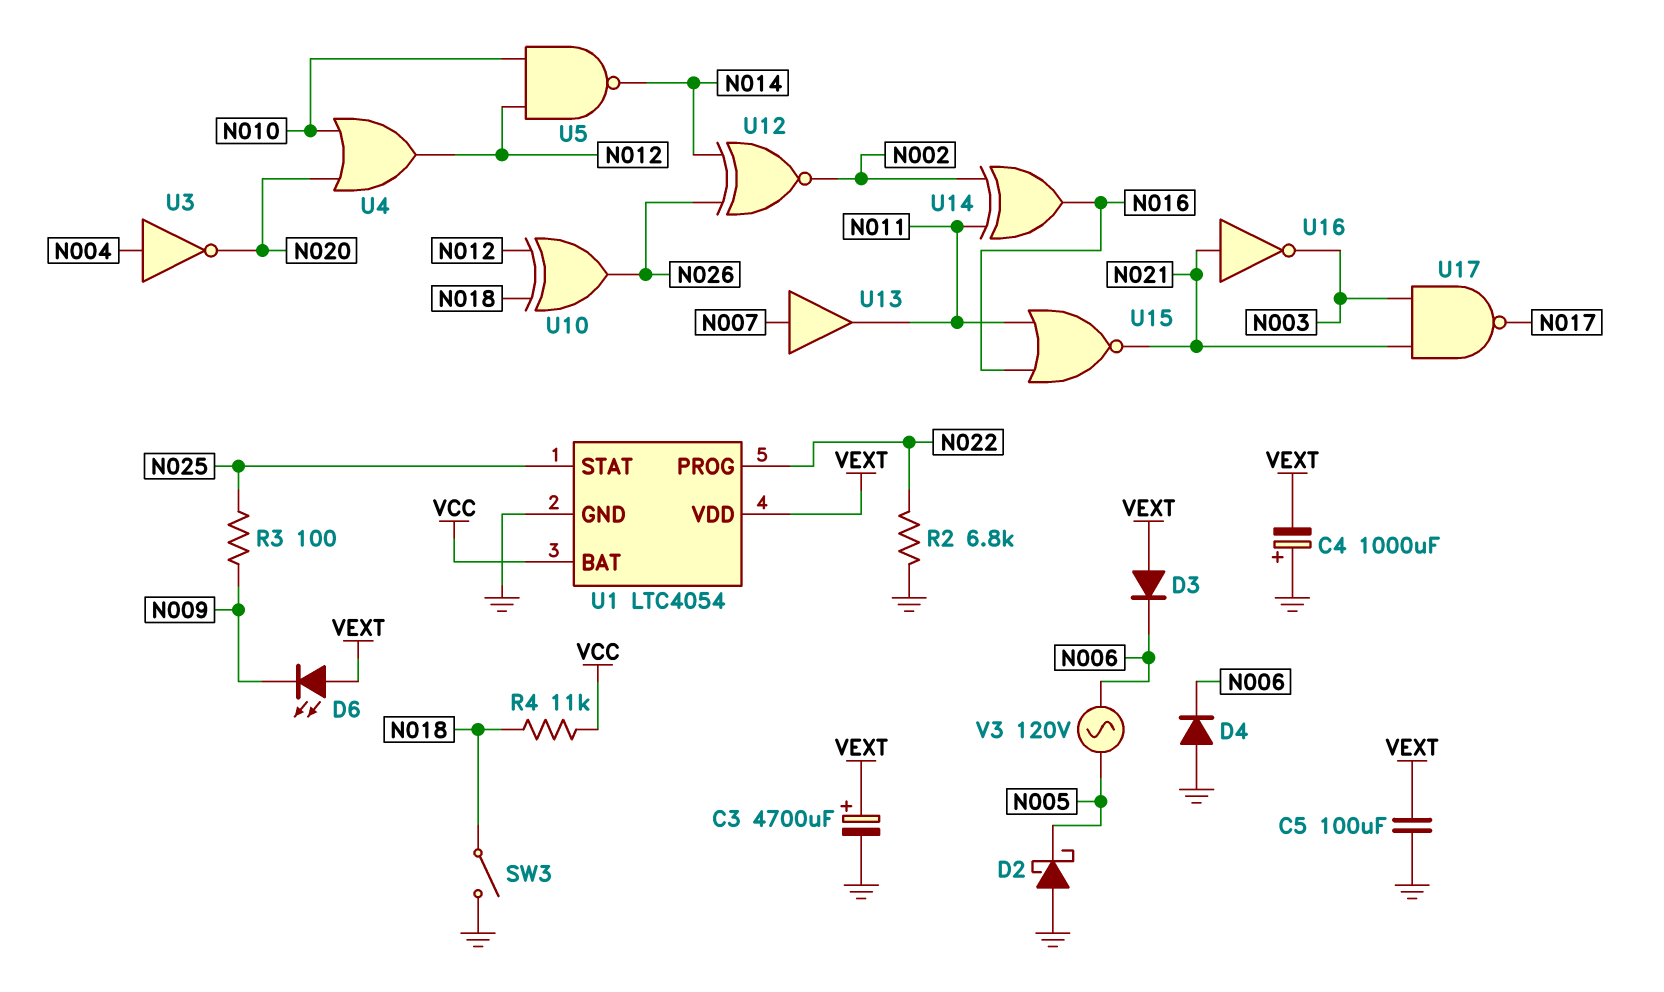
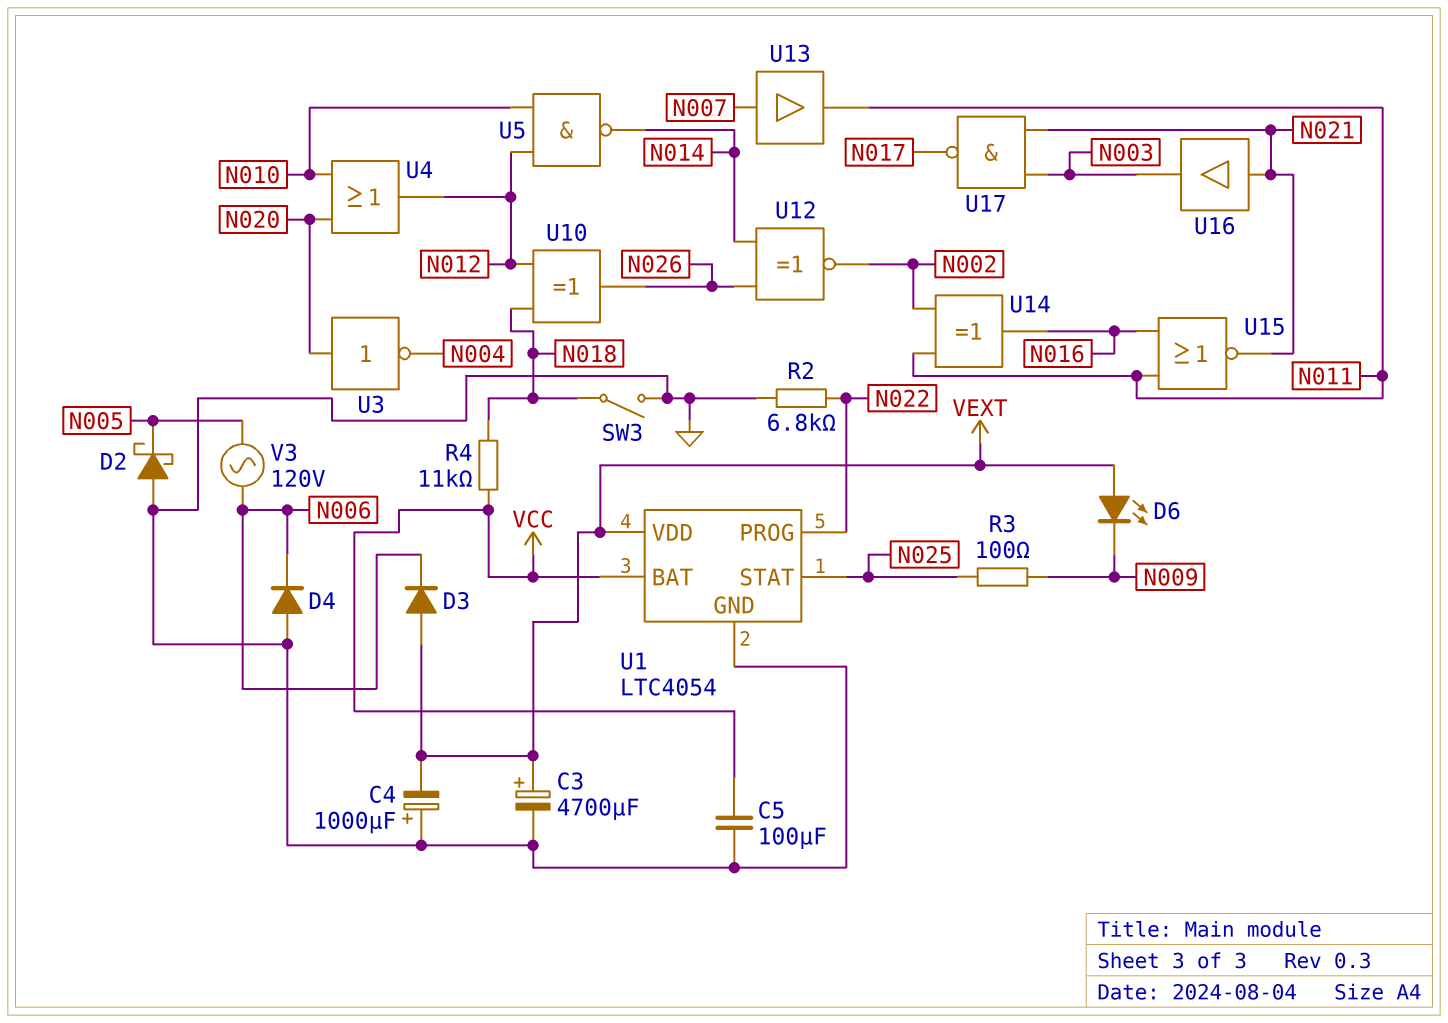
C5: 100uF (GND, VEXT) -> 100uF (GND, VCC)
U3: NOT (in N004, out N020) -> NOT (in N020, out N004)
U16: NOT (in N021, out N003) -> buffer (in N021, out N003)

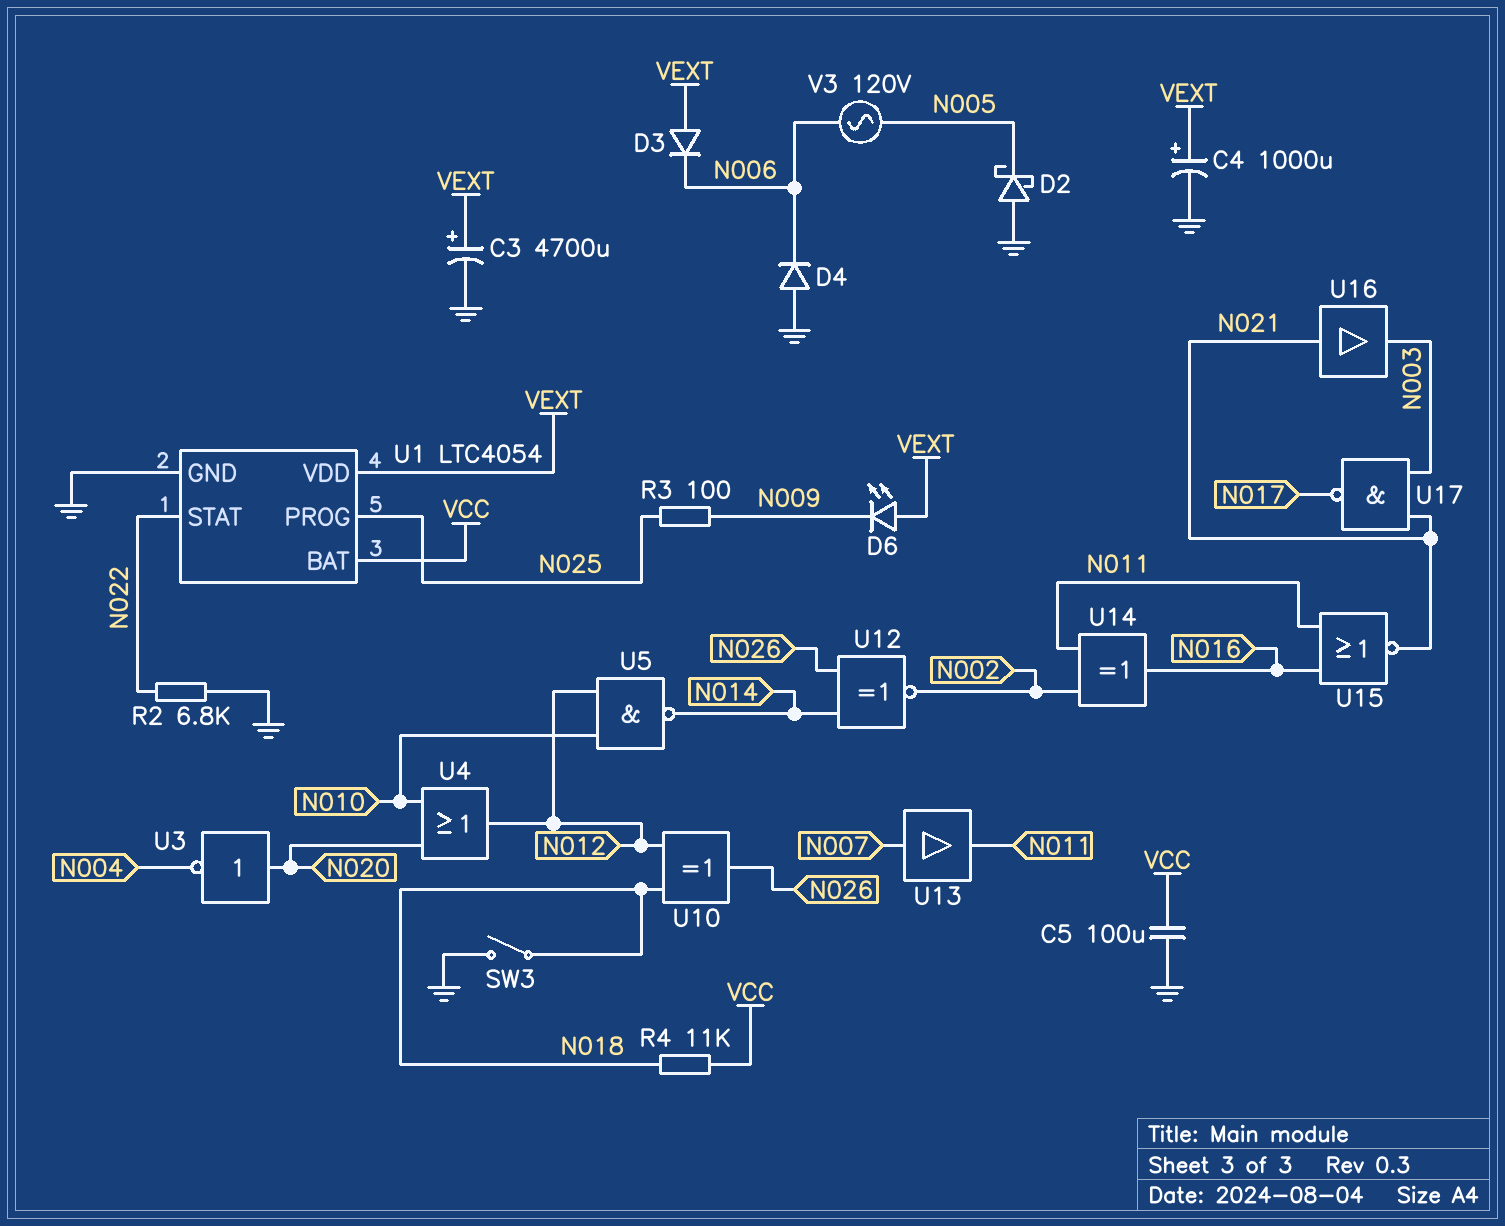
C4: 1000uF (plus GND, minus VEXT) -> 1000uF (plus VEXT, minus GND)
U1 pin PROG: N022 -> N025
U1 pin STAT: N025 -> N022

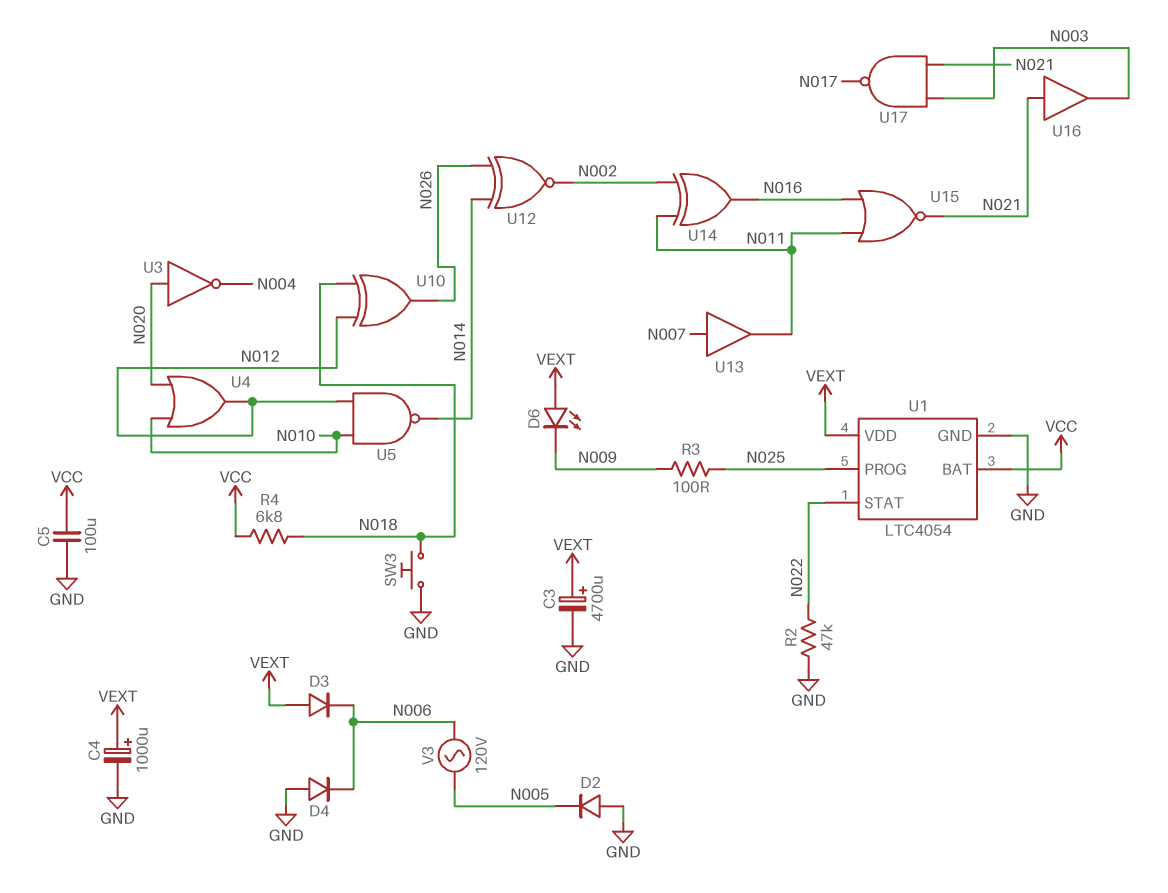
D2: schottky (A GND, K N005) -> diode (A GND, K N005)
R2: 6.8k (GND, N022) -> 47k (GND, N022)
R4: 11k (N018, VCC) -> 6.8k (N018, VCC)
SW3: switch (GND, N018) -> button (GND, N018)

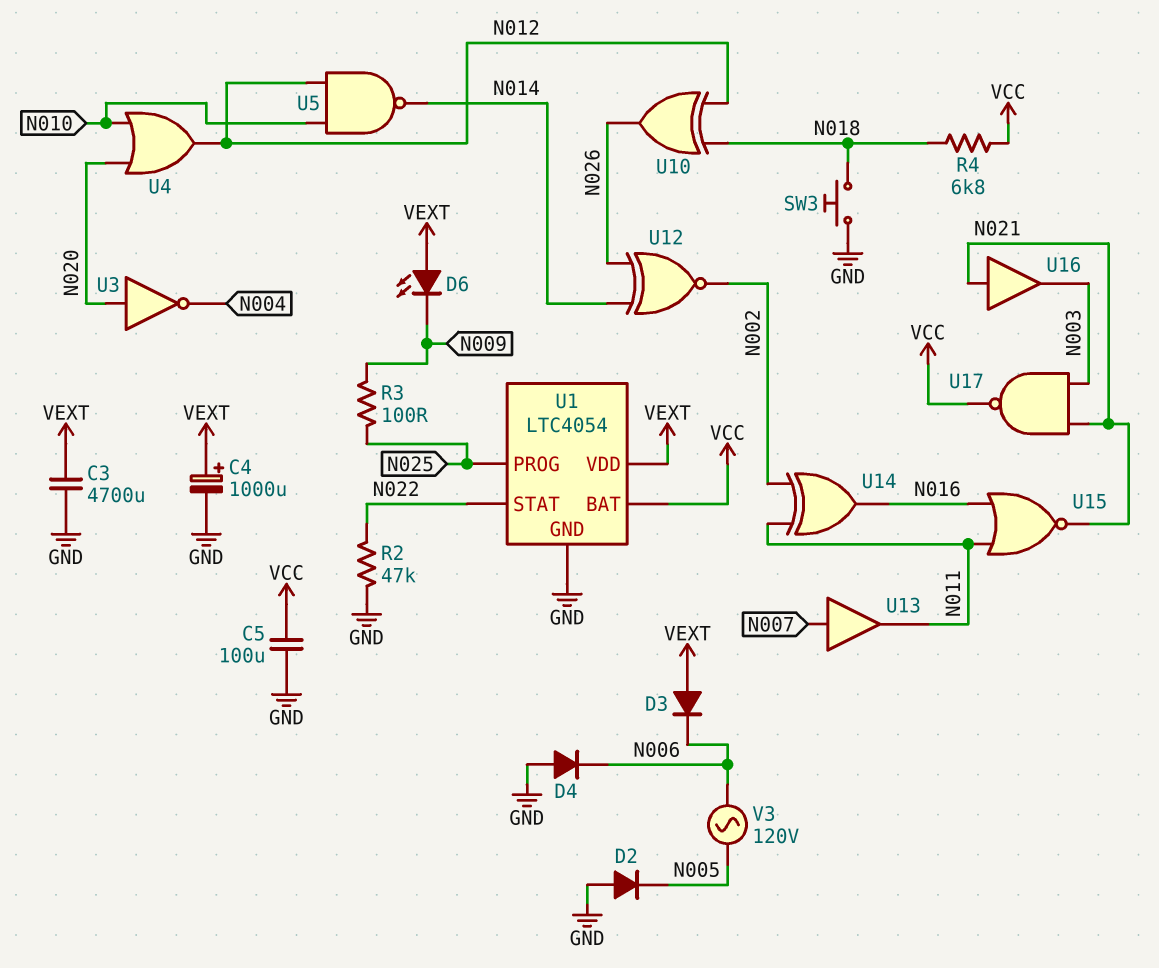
C3: 4700uF (plus VEXT, minus GND) -> 4700uF (GND, VEXT)
U17: NAND (in N003, in N021, out N017) -> NAND (in N003, in N021, out VCC)

